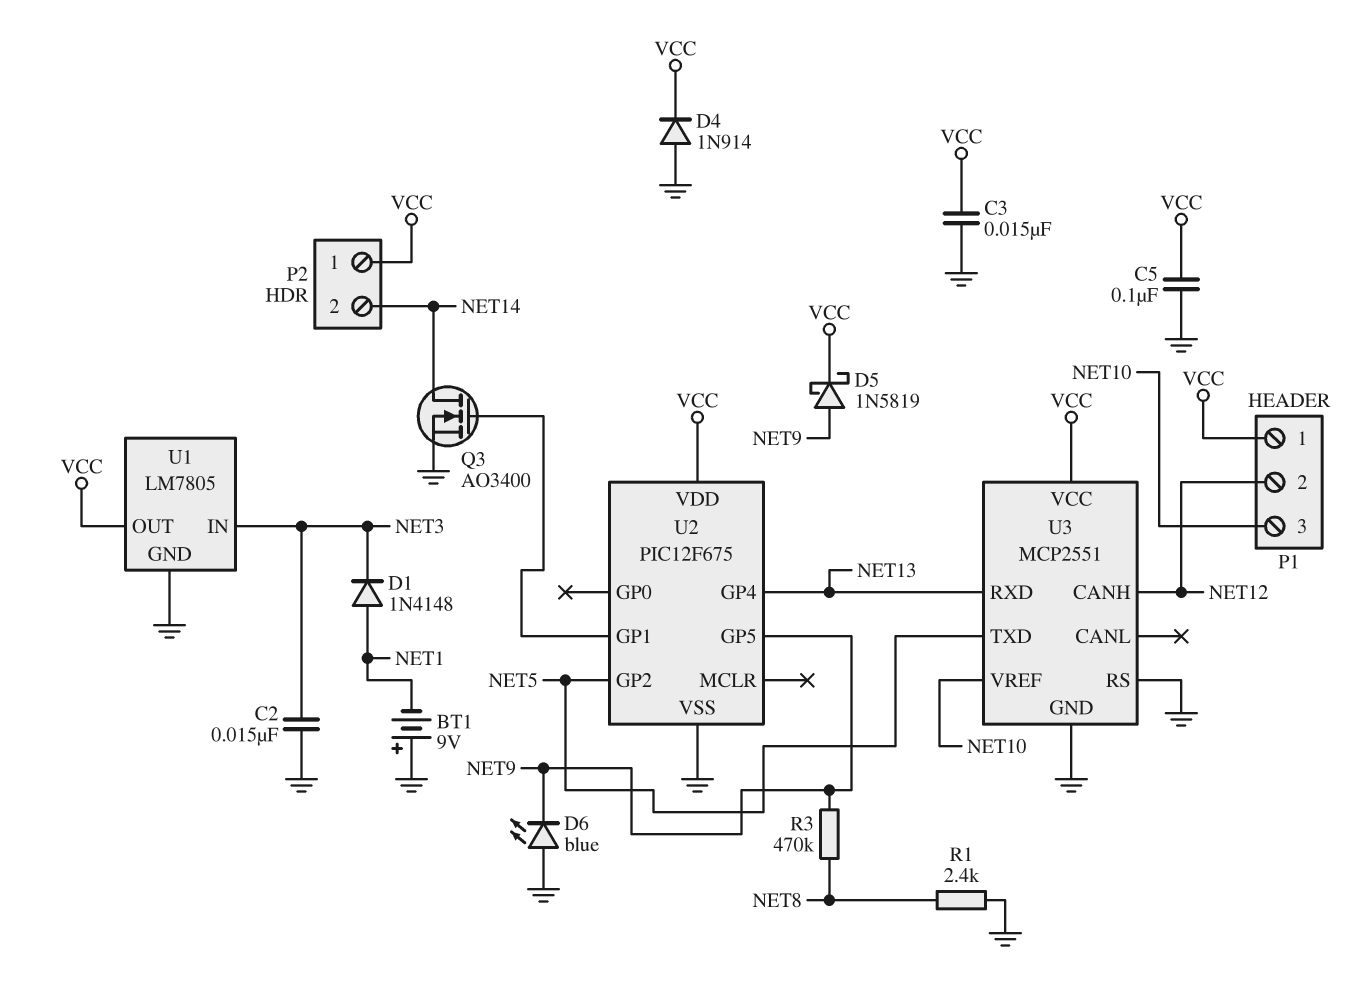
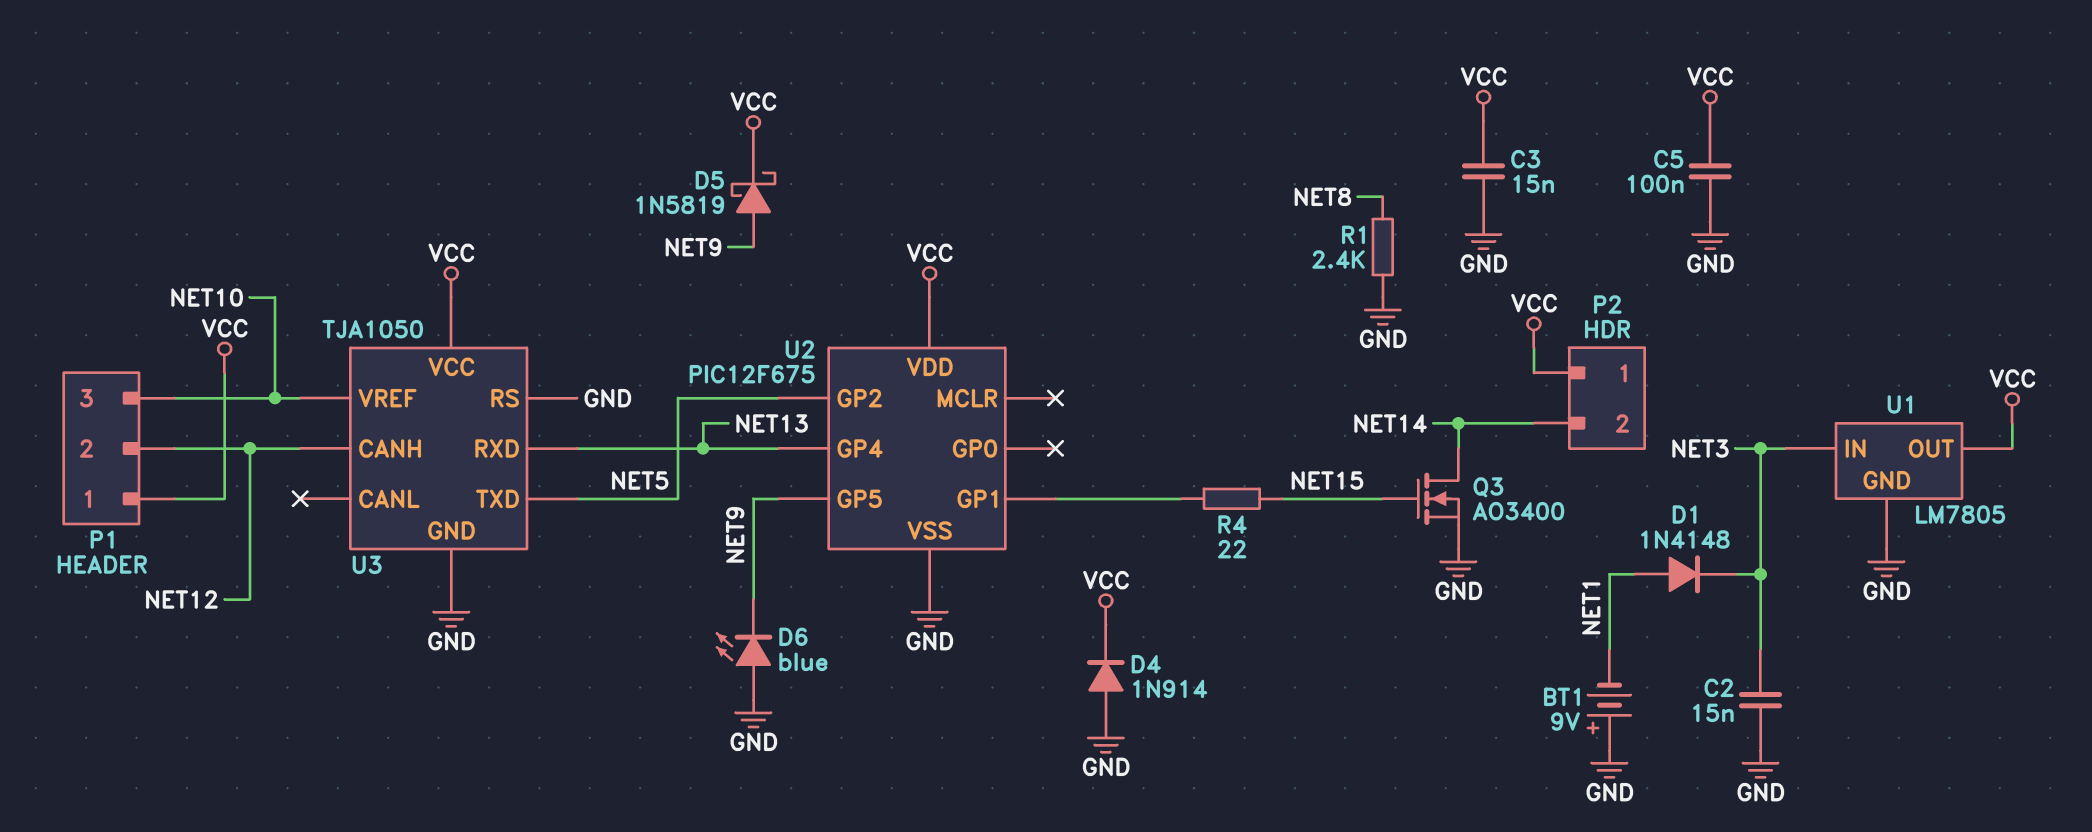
Q3: NMOS AO3400 (G U2/GP1, D NET14, S GND) -> NMOS AO3400 (G NET15, D NET14, S GND)
R3: 470k (NET8, NET9) -> none
R4: none -> 22 (NET15, U2/GP1)
U3: MCP2551 -> TJA1050

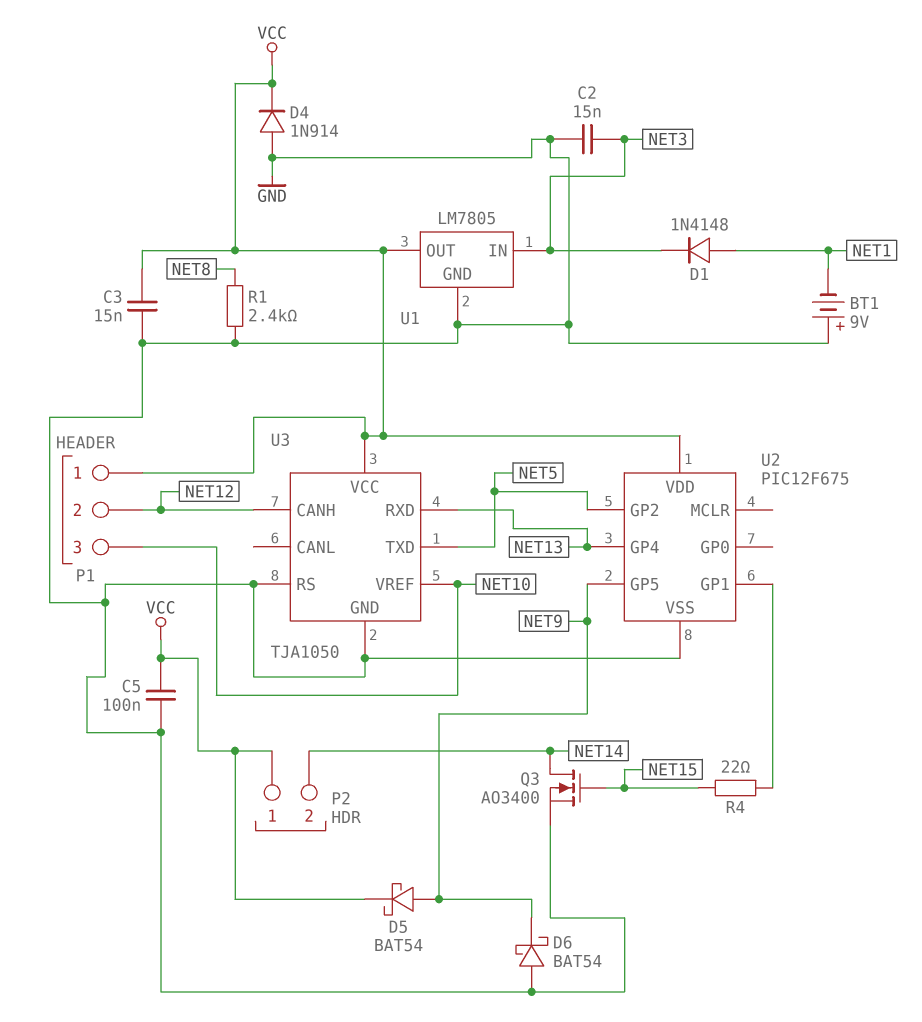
D5: schottky 1N5819 (A NET9, K VCC) -> schottky BAT54 (A NET9, K VCC)
D6: LED blue (A GND, K NET9) -> schottky BAT54 (A GND, K NET9)

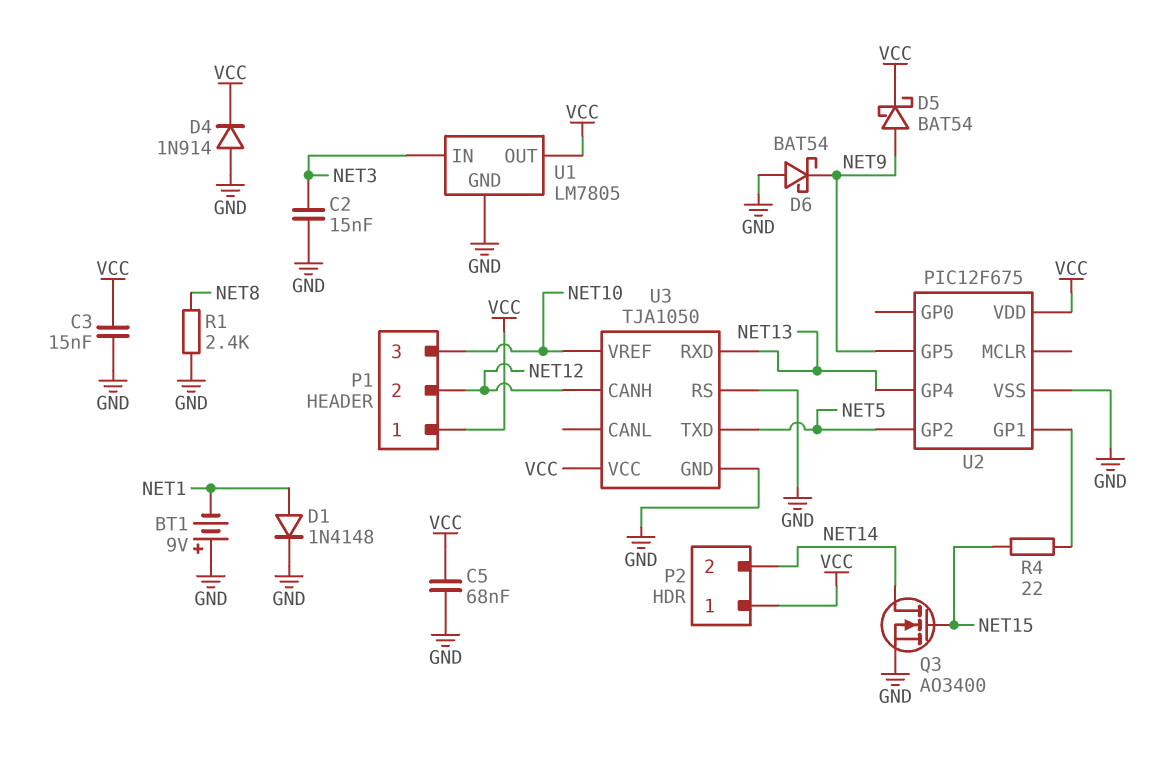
C5: 100nF (GND, VCC) -> 68nF (GND, VCC)
D1: diode 1N4148 (A NET1, K NET3) -> diode 1N4148 (A NET1, K GND)

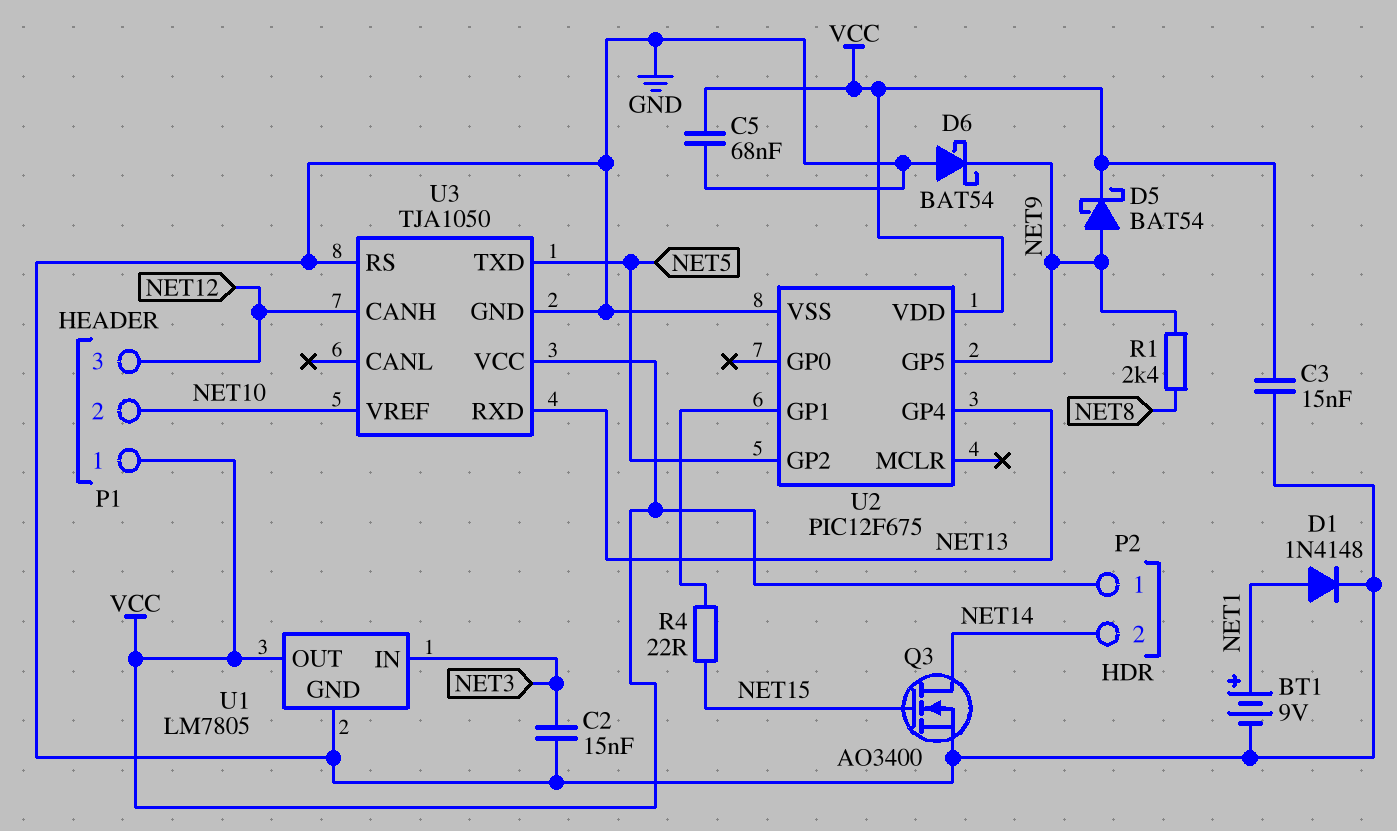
BT1: 9V (plus GND, minus NET1) -> 9V (plus NET1, minus GND)
D4: diode 1N914 (A GND, K VCC) -> none
P1 pin 2: NET12 -> NET10
P1 pin 3: NET10 -> NET12
R1: 2.4k (GND, NET8) -> 2.4k (NET8, NET9)

